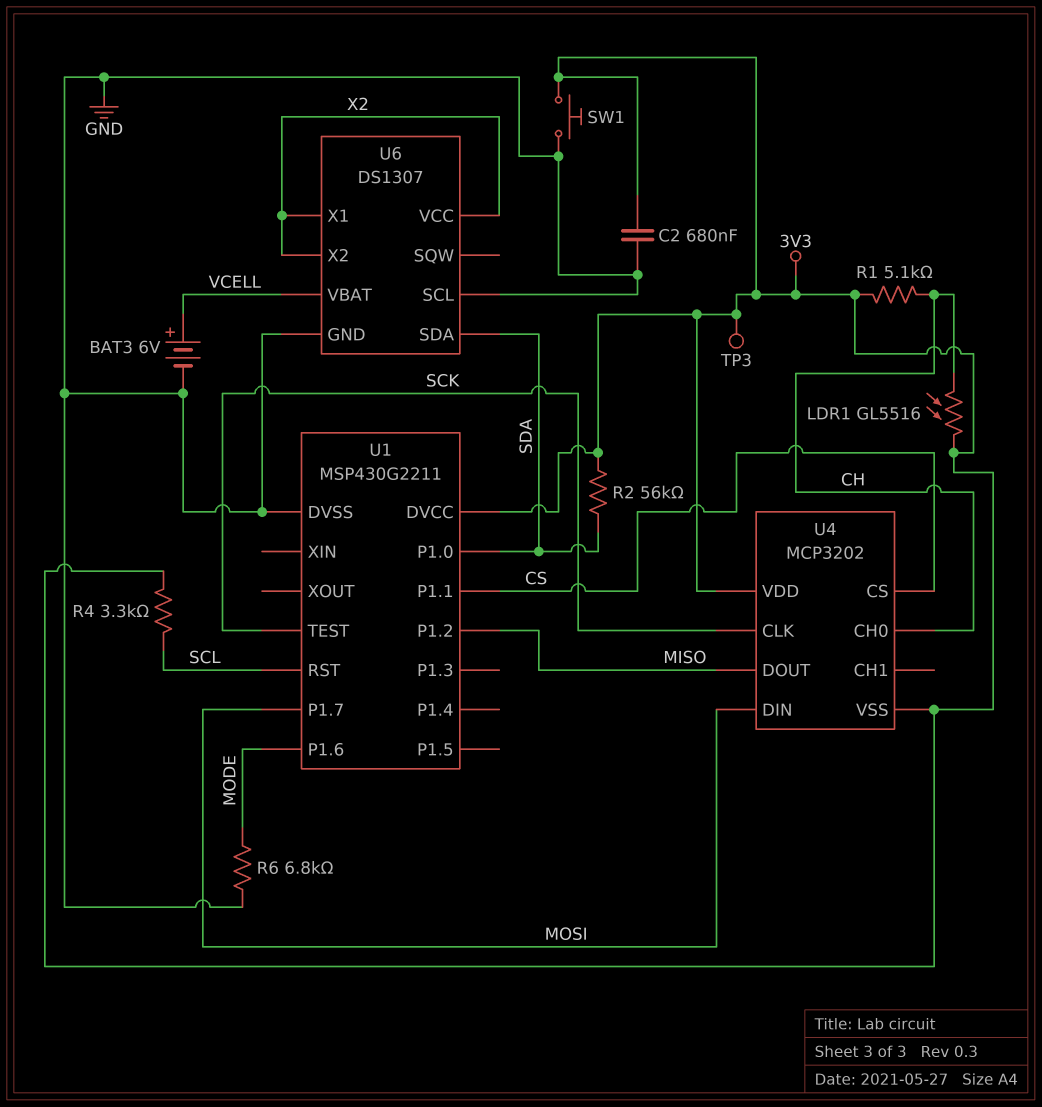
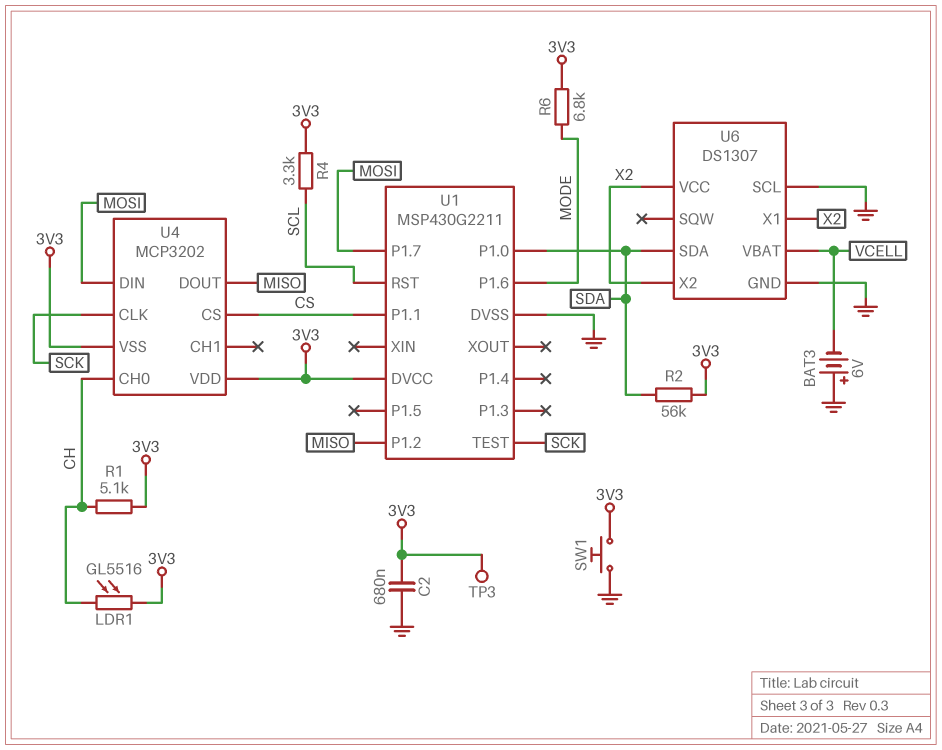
BAT3: 6V (plus VCELL, minus GND) -> 6V (plus GND, minus VCELL)
R6: 6.8k (GND, MODE) -> 6.8k (3V3, MODE)

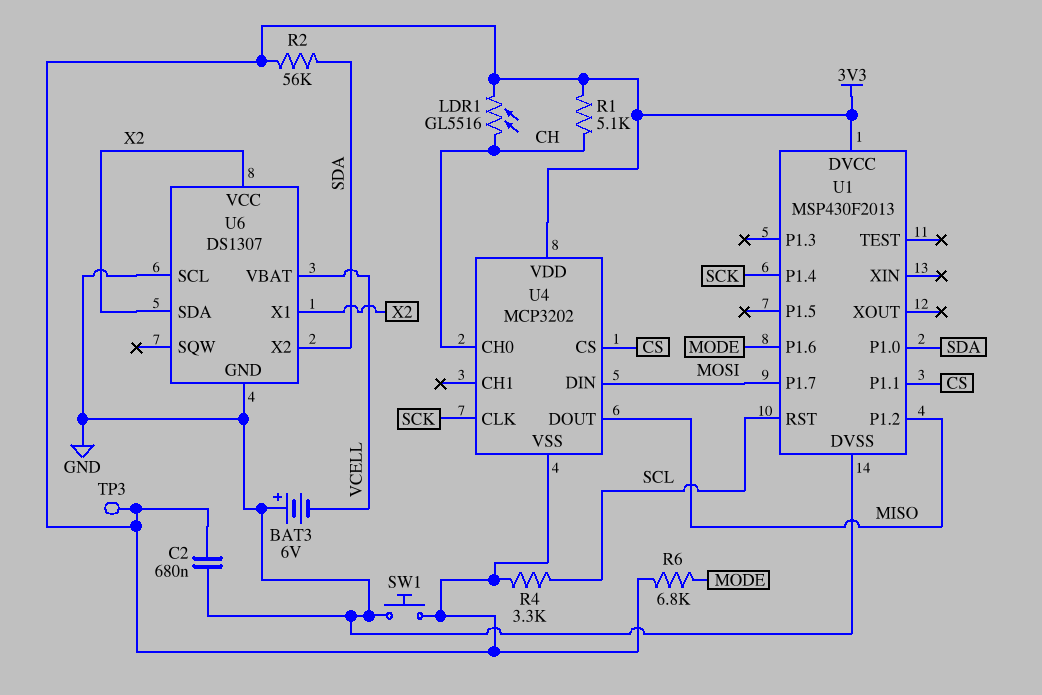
U1: MSP430G2211 -> MSP430F2013
U1 pin P1.4: none -> SCK
U1 pin TEST: SCK -> none
U6 pin SDA: SDA -> X2
U6 pin X2: X2 -> SDA

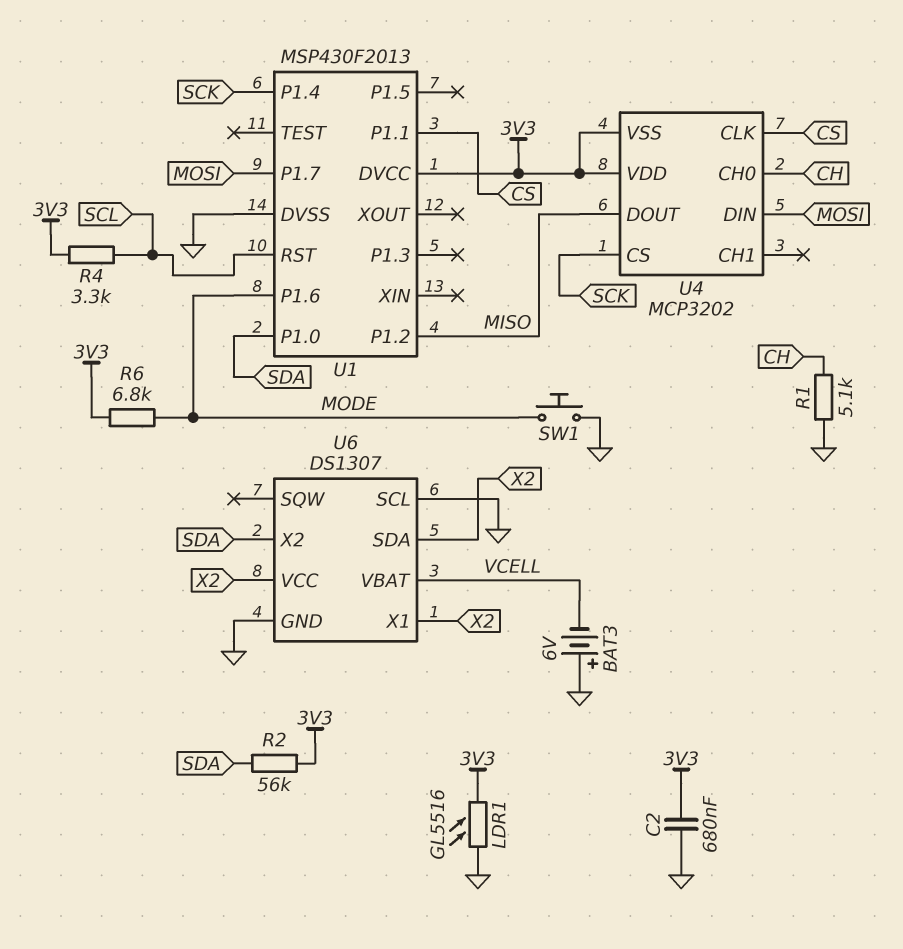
LDR1: GL5516 (3V3, CH) -> GL5516 (3V3, GND)
R1: 5.1k (3V3, CH) -> 5.1k (CH, GND)
SW1: button (3V3, GND) -> button (GND, MODE)
TP3: test point (3V3) -> none
U4 pin CLK: SCK -> CS
U4 pin CS: CS -> SCK

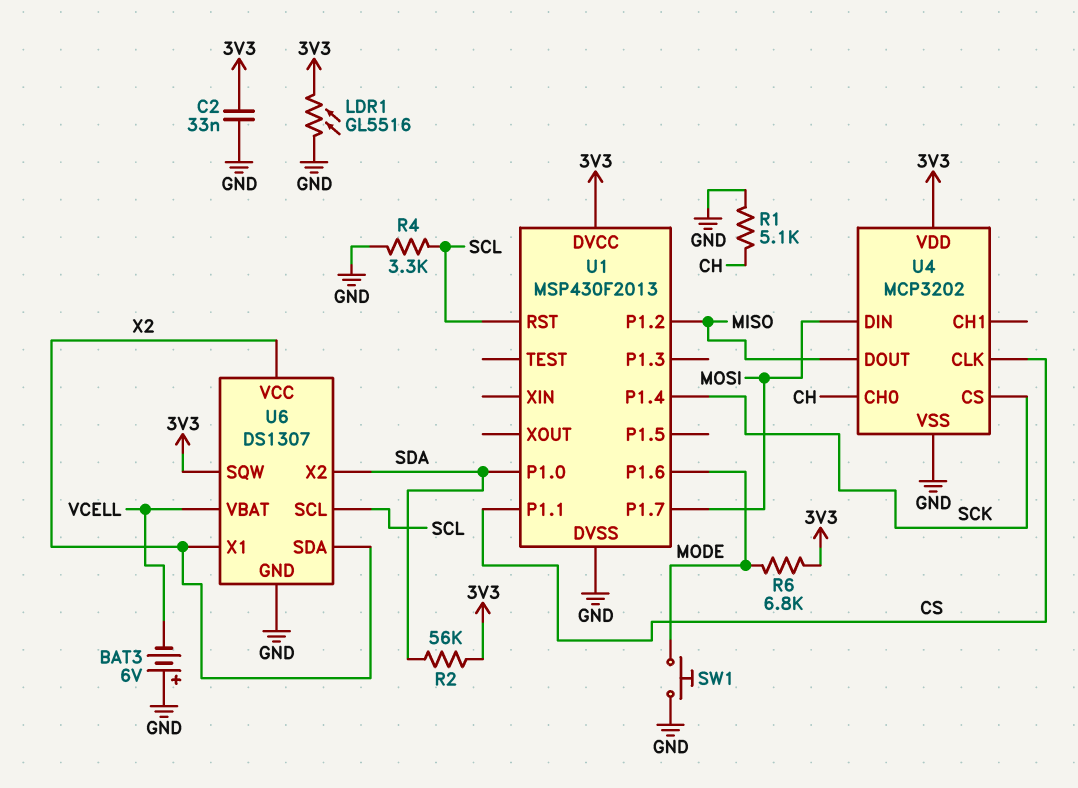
C2: 680nF (3V3, GND) -> 33nF (3V3, GND)
R4: 3.3k (3V3, SCL) -> 3.3k (GND, SCL)
U4 pin VSS: 3V3 -> GND
U6 pin SCL: GND -> SCL
U6 pin SQW: none -> 3V3

